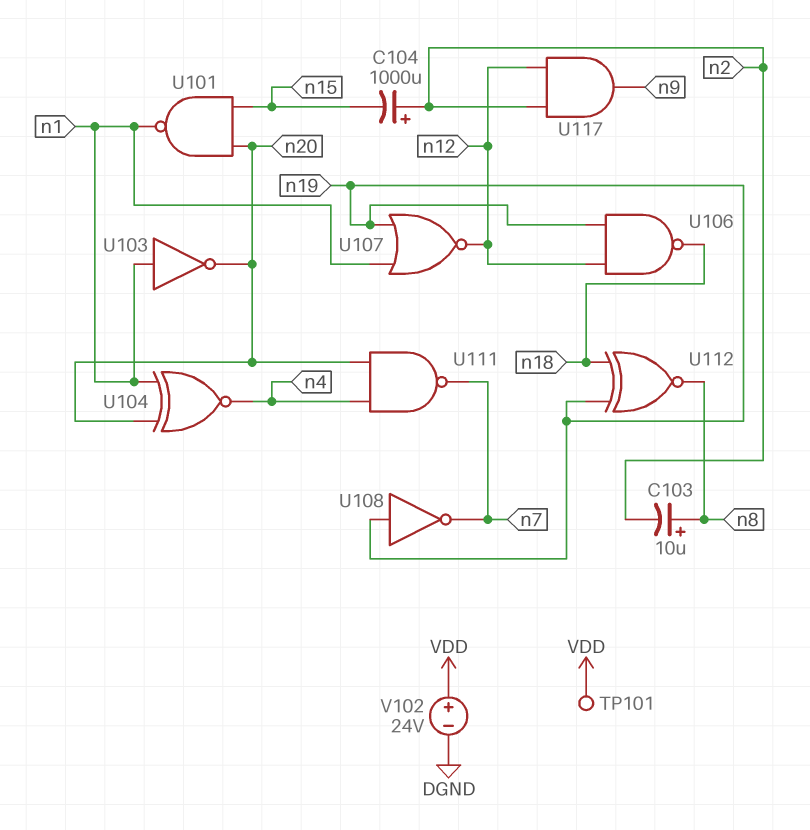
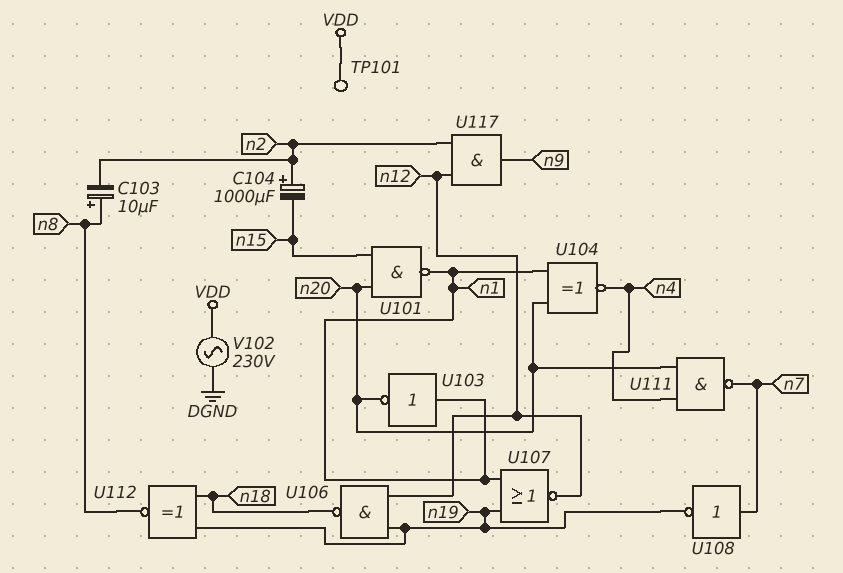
U108: NOT (in n19, out n7) -> NOT (in n7, out n19)
V102: 24V (plus VDD, minus DGND) -> AC 230V (DGND, VDD)

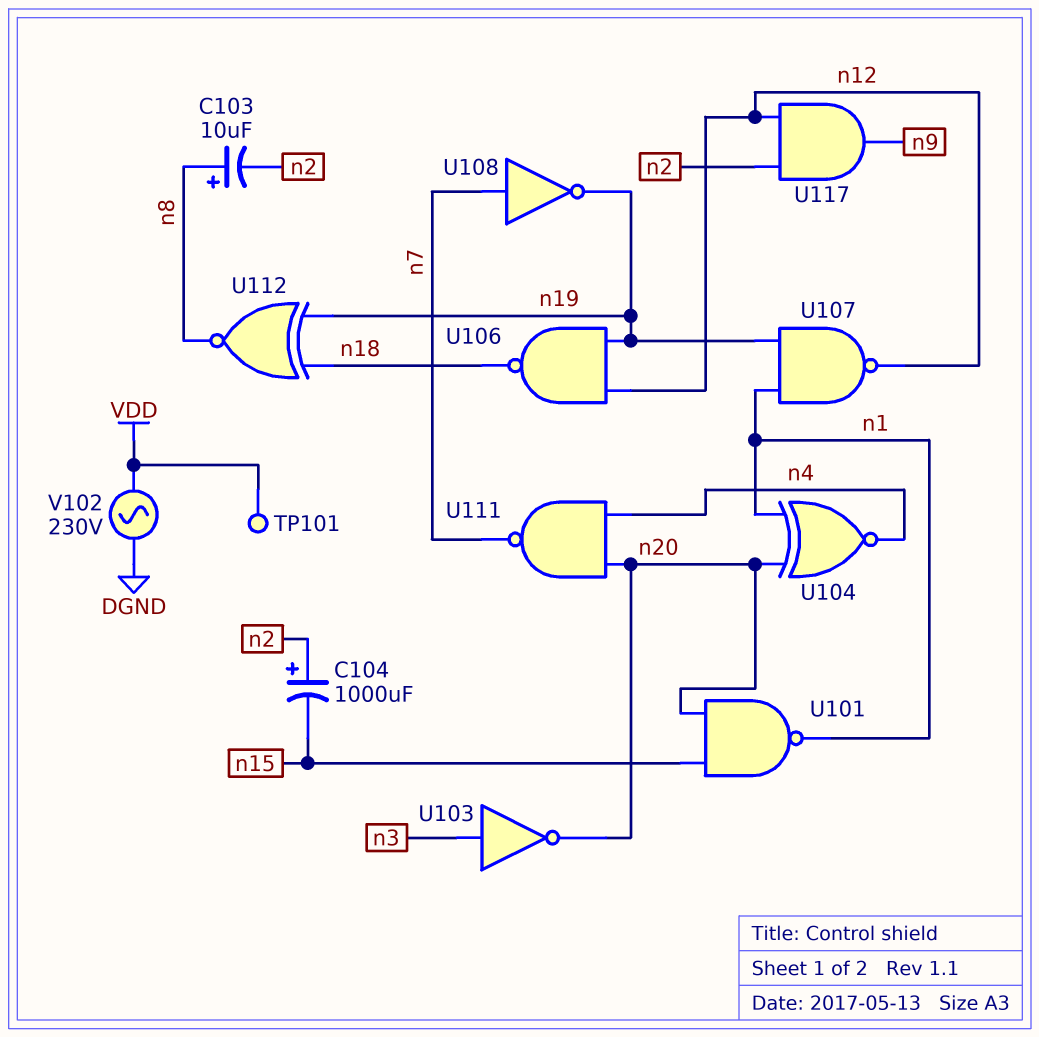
U103: NOT (in n1, out n20) -> NOT (in n3, out n20)
U107: NOR (in n1, in n19, out n12) -> NAND (in n1, in n19, out n12)

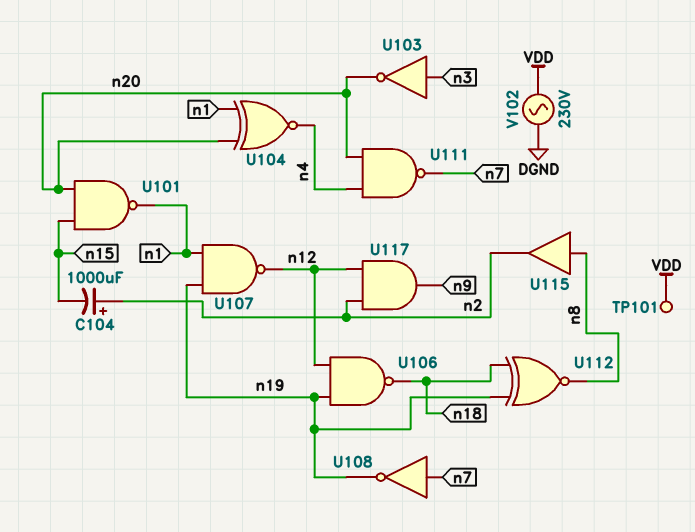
C103: 10uF (plus n8, minus n2) -> none
U115: none -> buffer (in n8, out n2)

